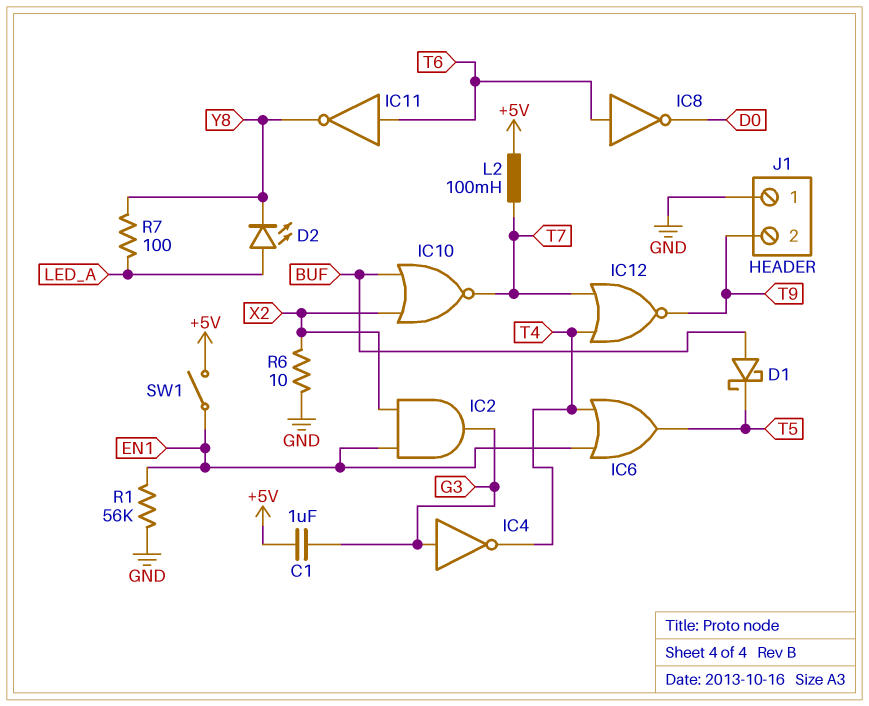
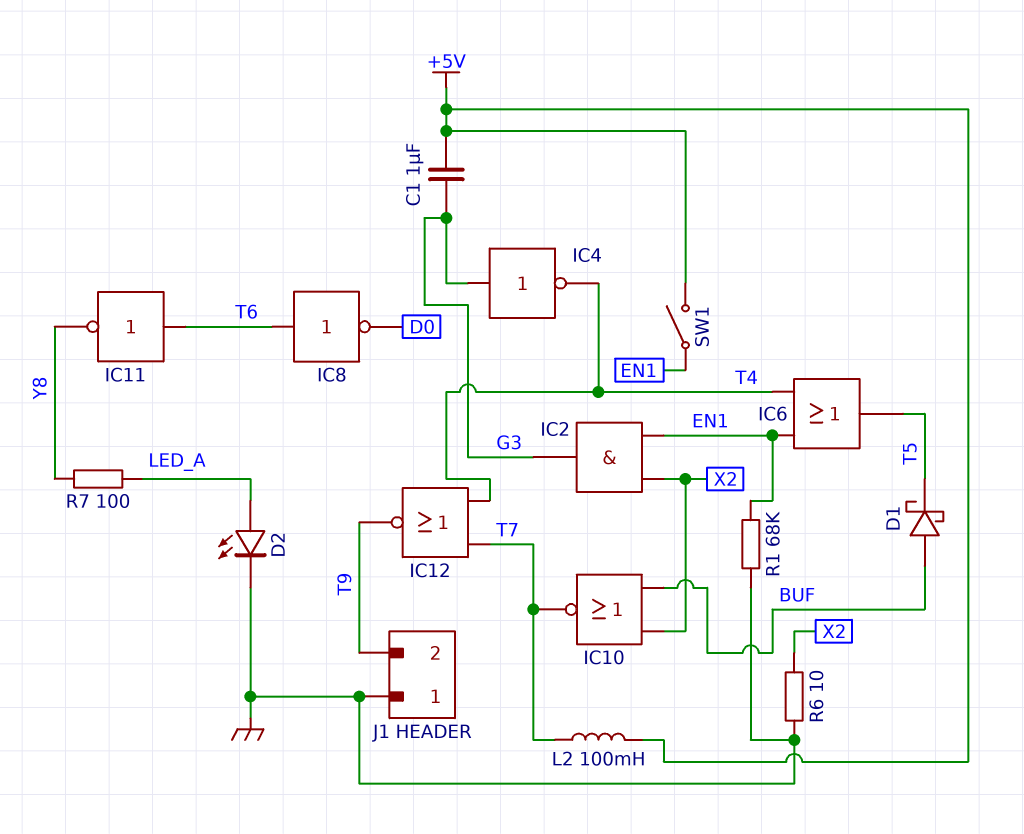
D2: LED (A LED_A, K Y8) -> LED (A LED_A, K GND)
R1: 56k (EN1, GND) -> 68k (EN1, GND)

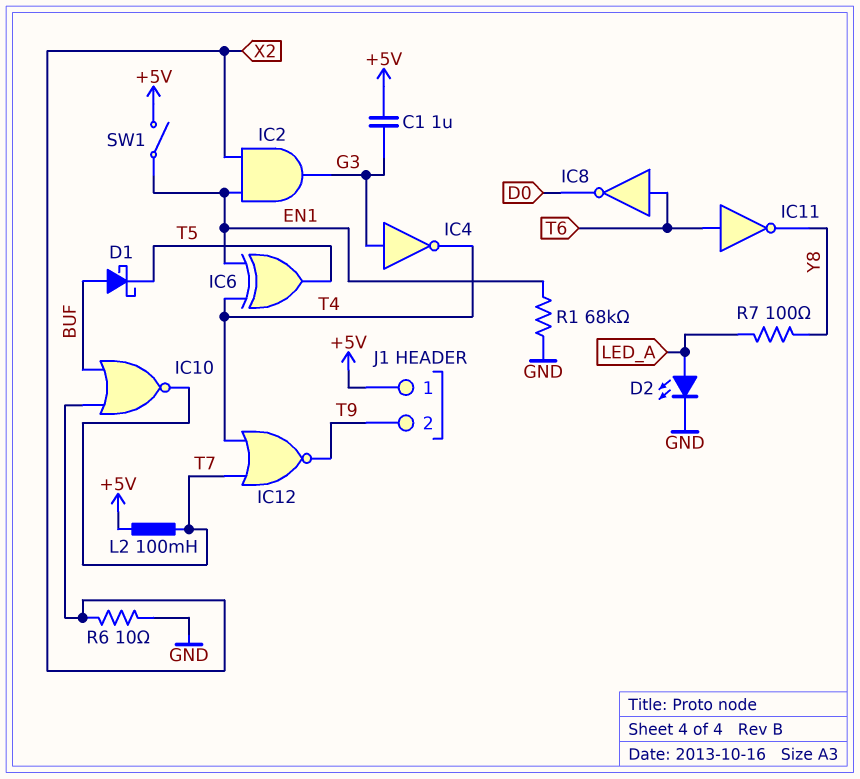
IC6: OR (in EN1, in T4, out T5) -> XOR (in EN1, in T4, out T5)
J1 pin 1: GND -> +5V

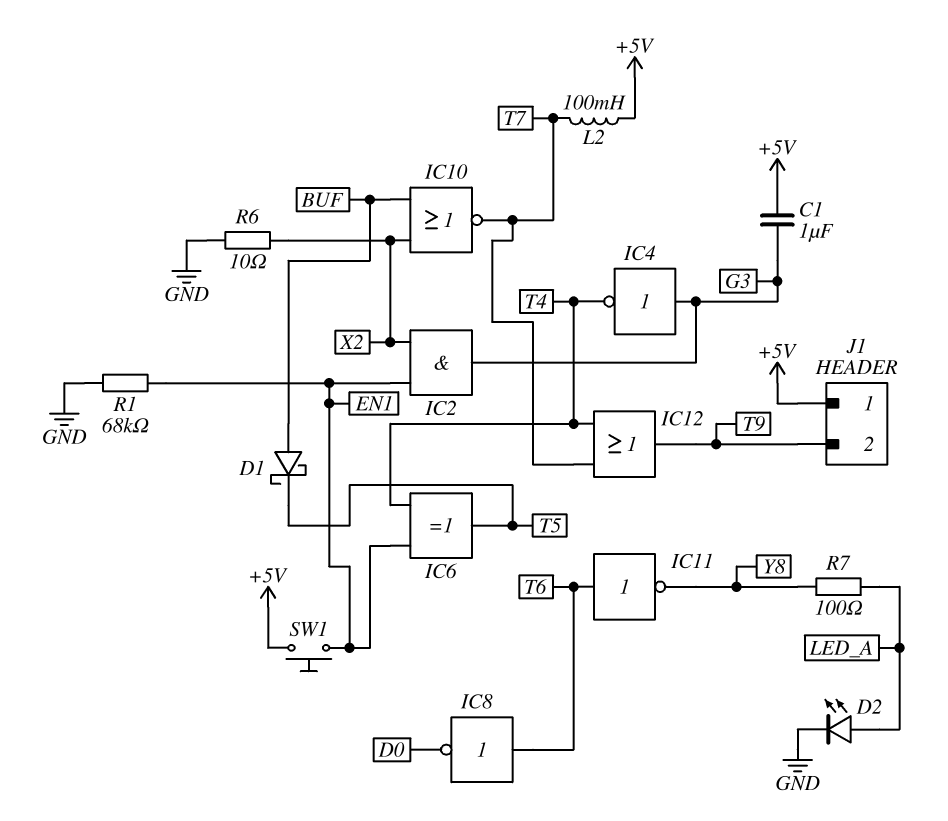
IC12: NOR (in T4, in T7, out T9) -> OR (in T4, in T7, out T9)
SW1: switch (+5V, EN1) -> button (+5V, EN1)

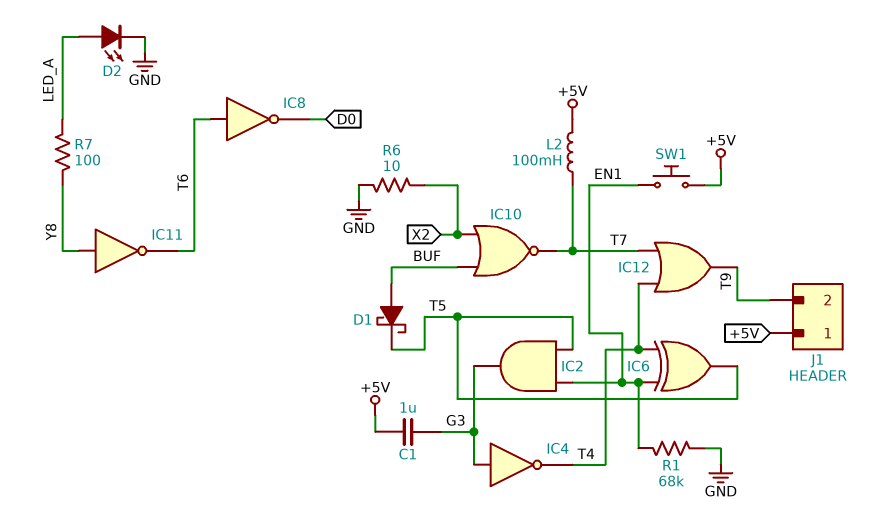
IC2: AND (in EN1, in X2, out G3) -> AND (in EN1, in T5, out G3)
IC11: NOT (in T6, out Y8) -> NOT (in Y8, out T6)

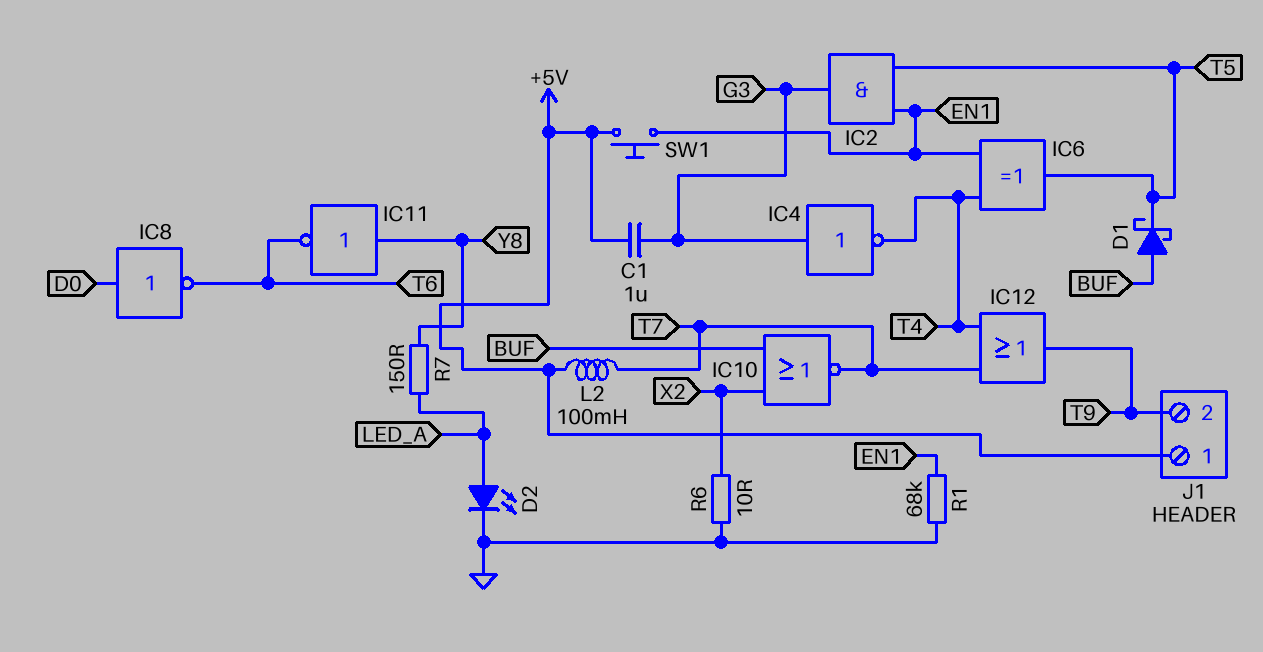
IC8: NOT (in T6, out D0) -> NOT (in D0, out T6)
R7: 100 (LED_A, Y8) -> 150 (LED_A, Y8)

